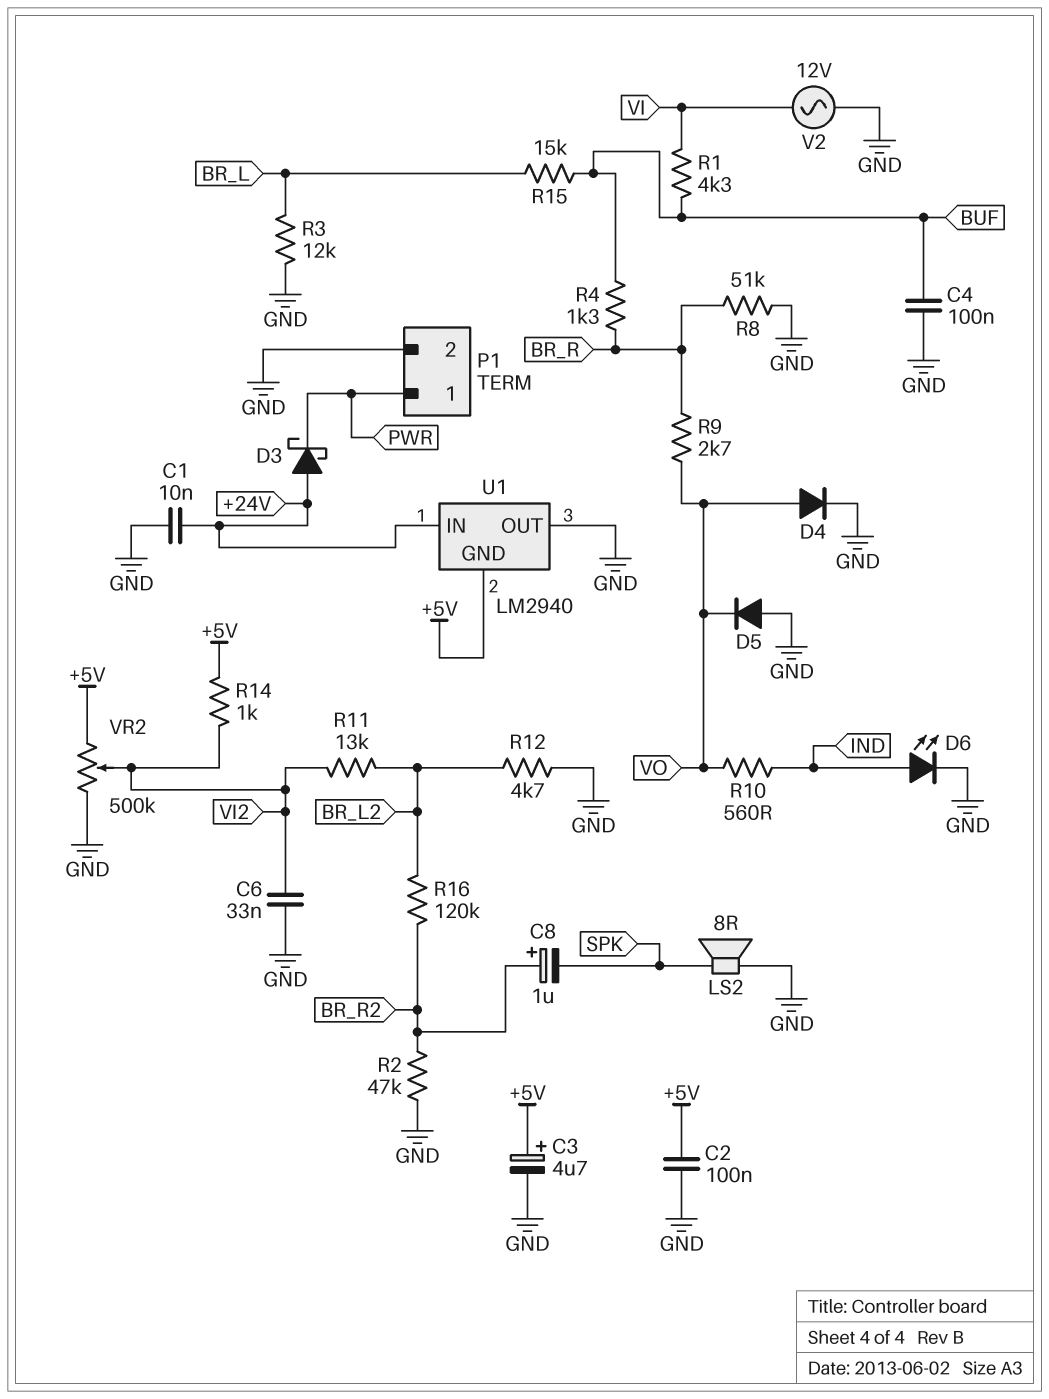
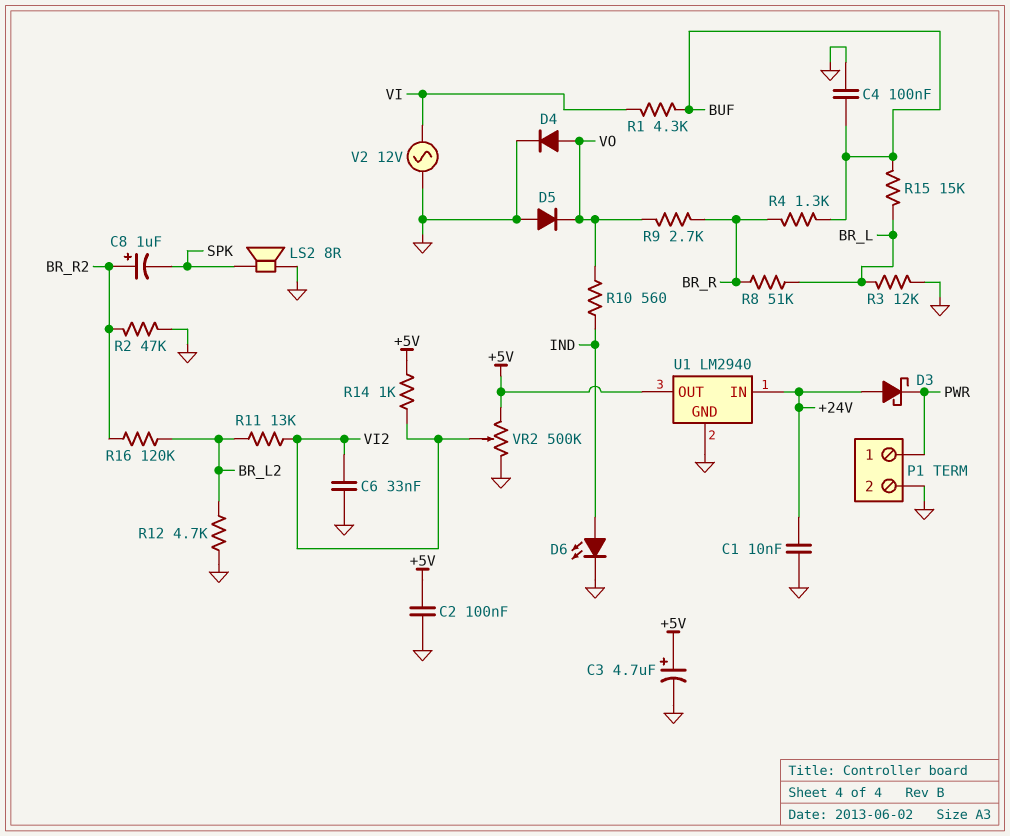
R8: 51k (BR_R, GND) -> 51k (BR_L, BR_R)
U1 pin GND: +5V -> GND
U1 pin OUT: GND -> +5V

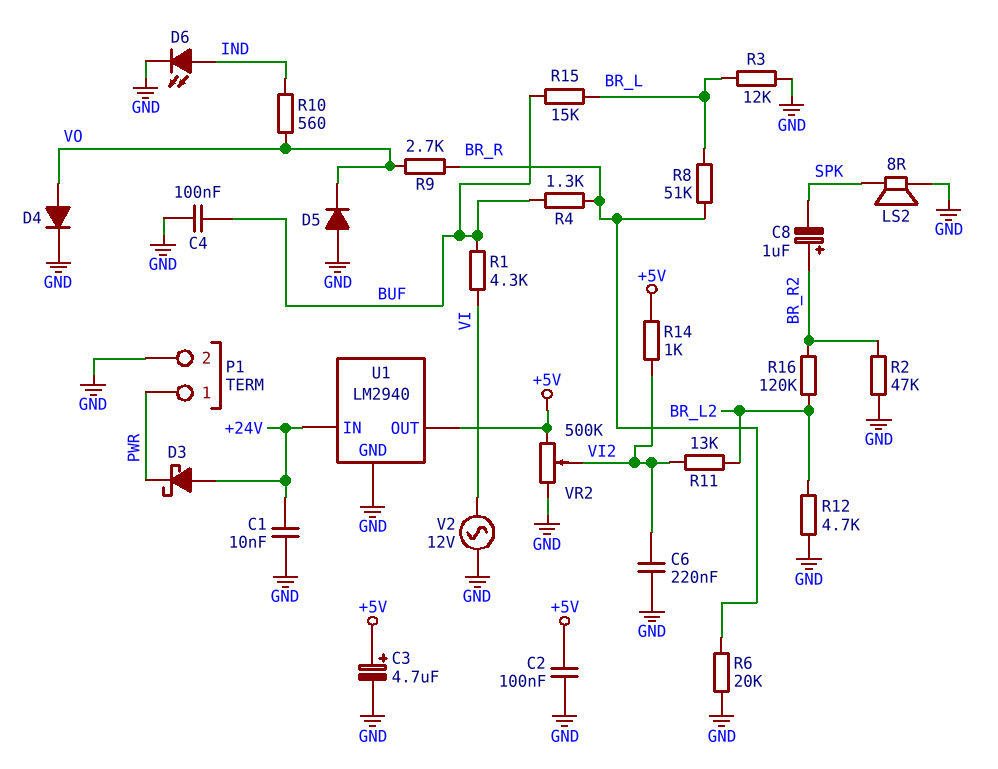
C6: 33nF (GND, VI2) -> 220nF (GND, VI2)
R6: none -> 20k (BR_R, GND)

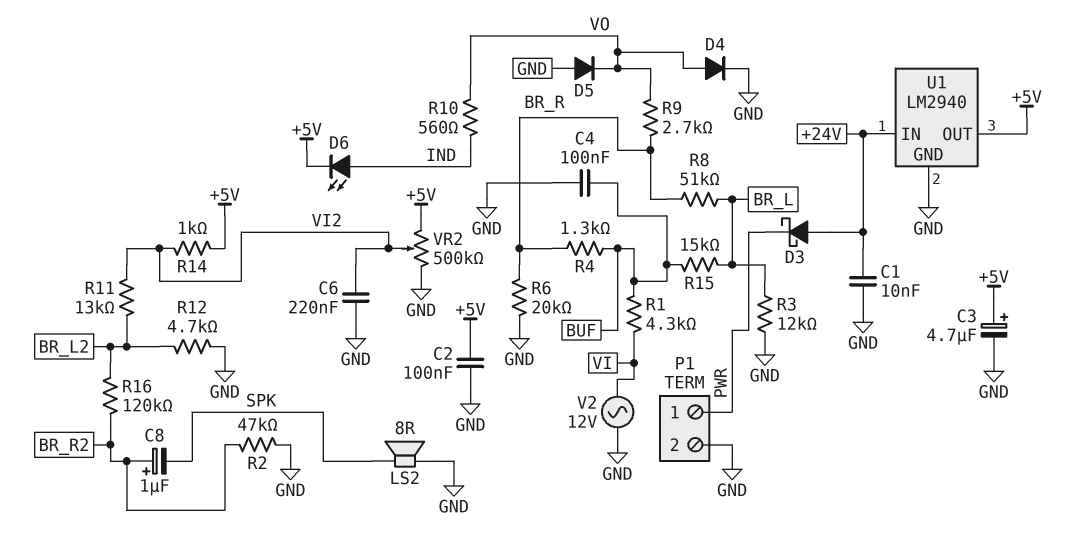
D6: LED (A IND, K GND) -> LED (A IND, K +5V)

